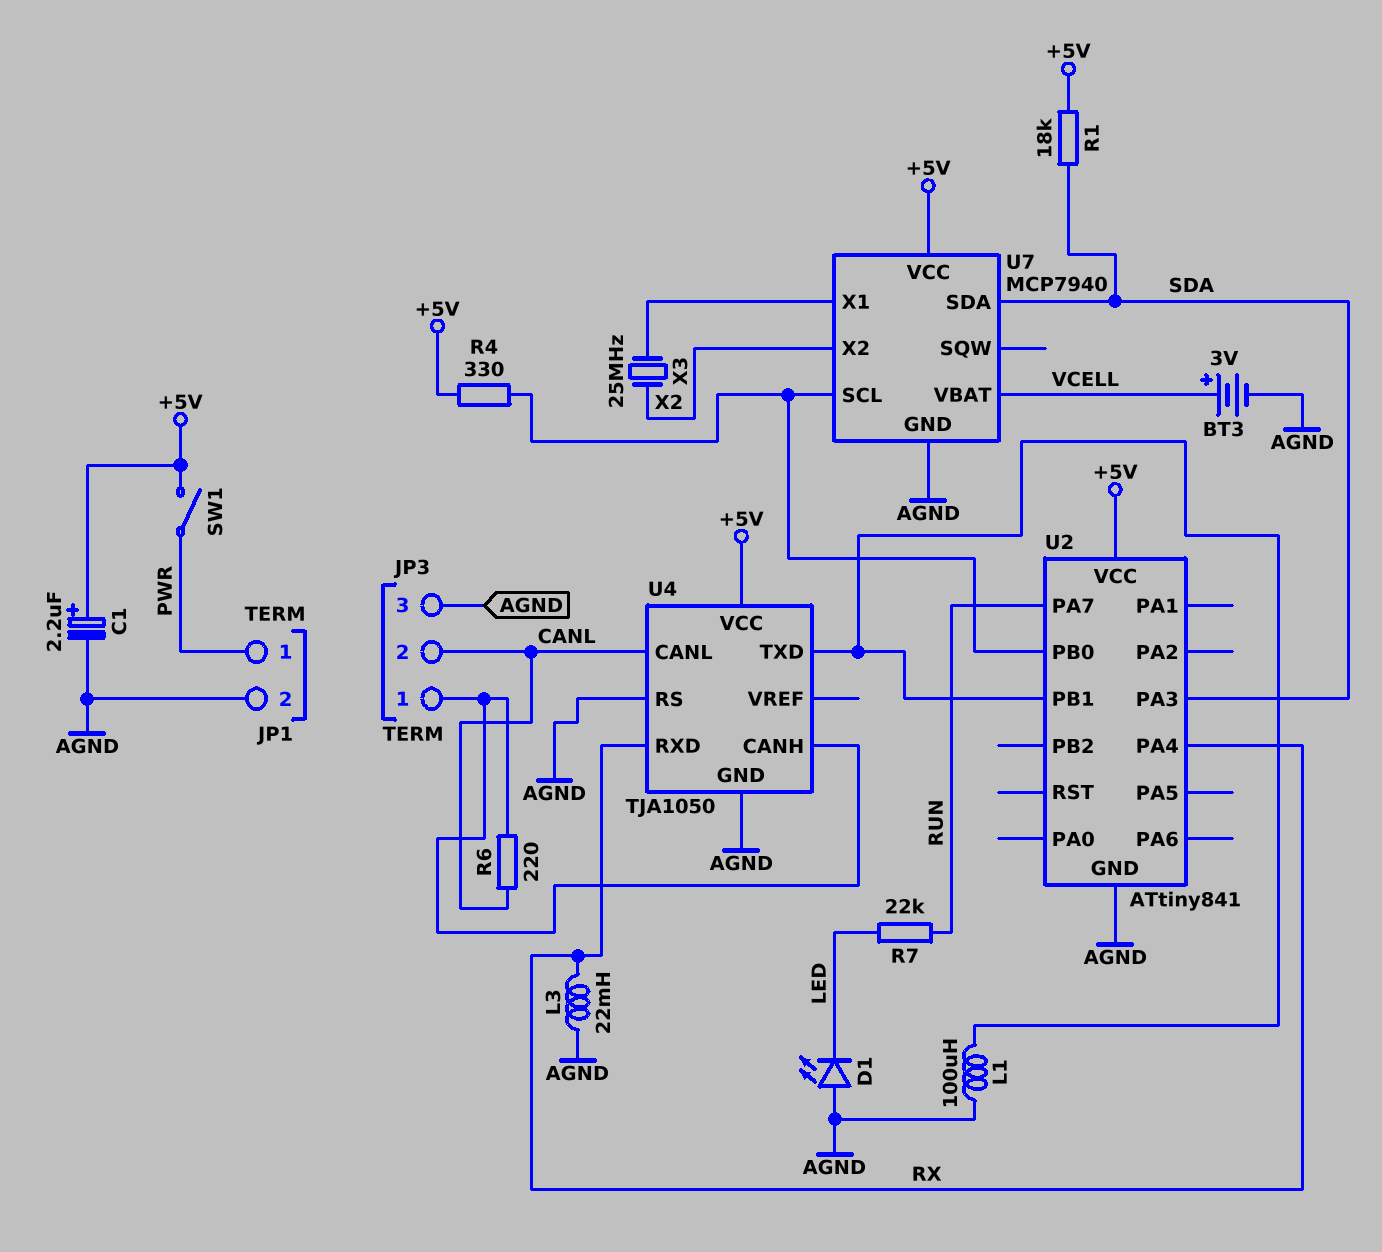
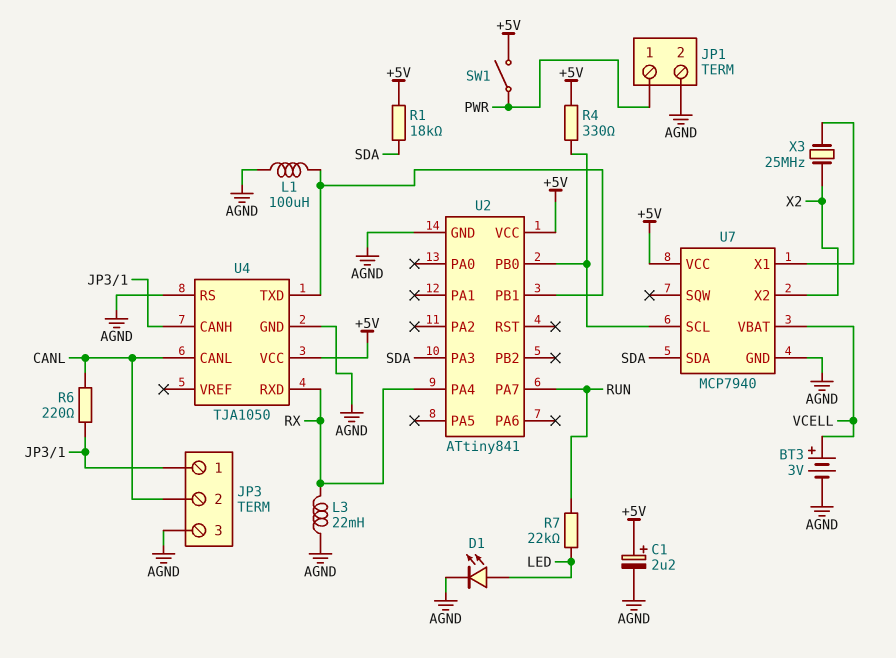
D1: LED (A AGND, K LED) -> LED (A LED, K AGND)

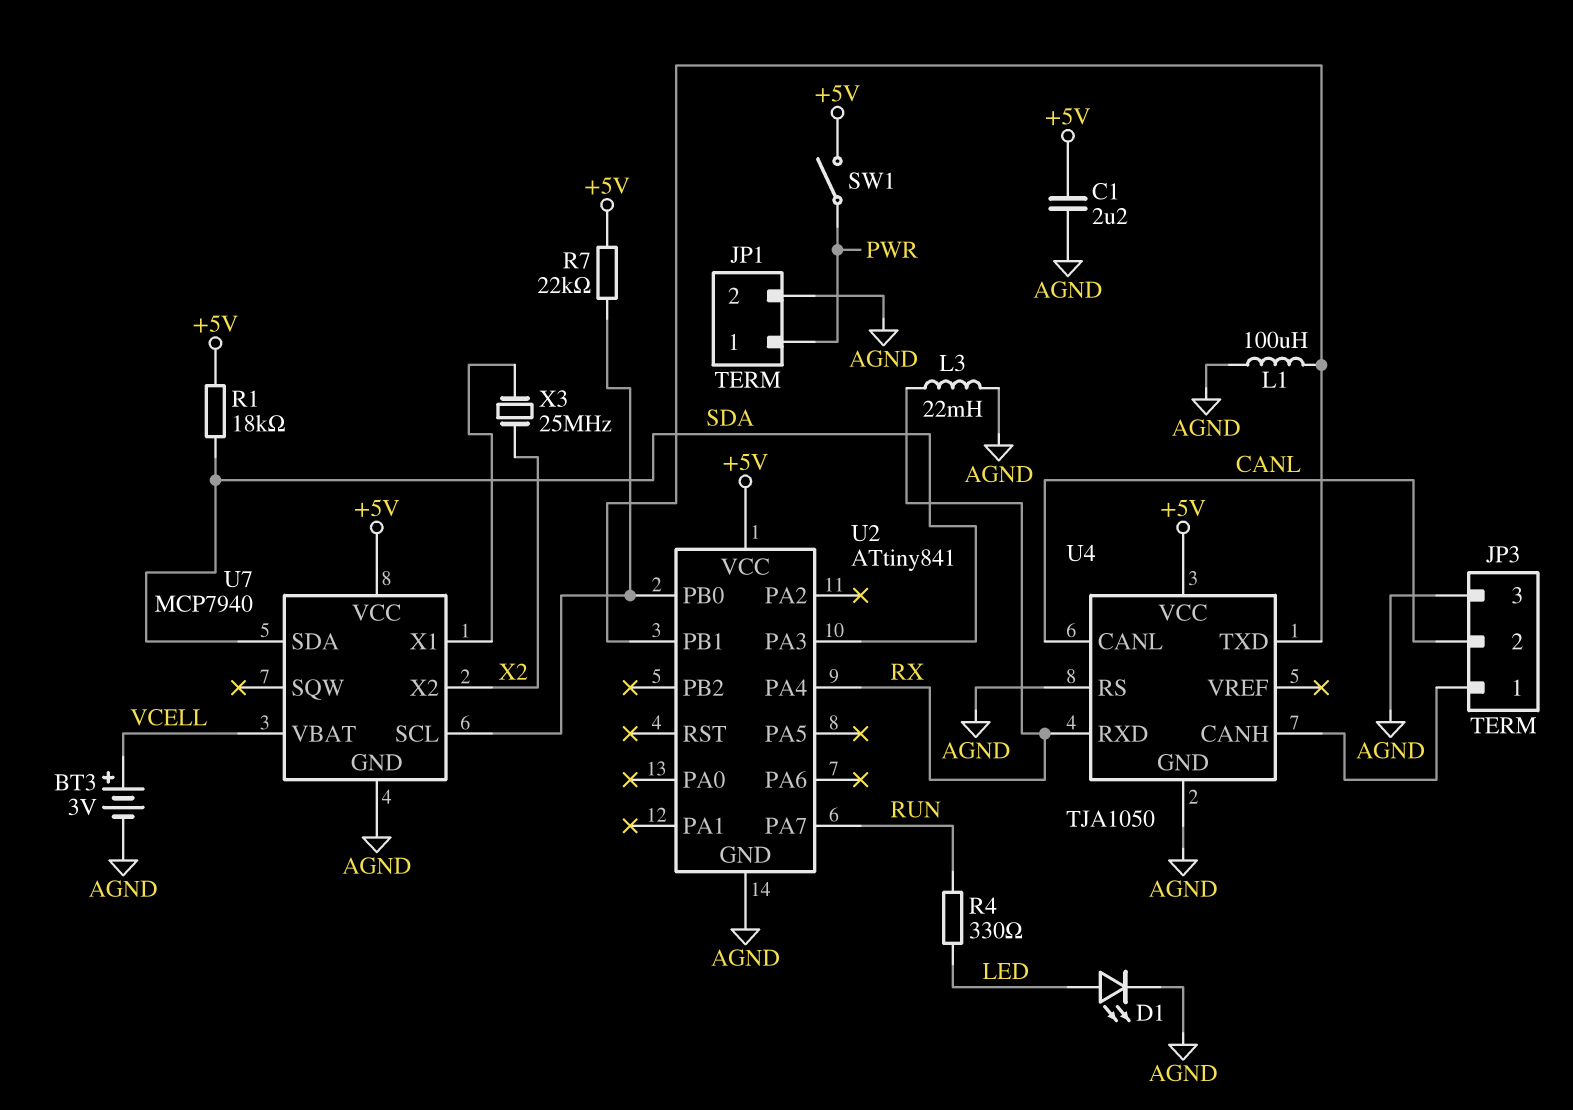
C1: 2.2uF (plus +5V, minus AGND) -> 2.2uF (+5V, AGND)
R4: 330 (+5V, U2/PB0) -> 330 (LED, RUN)
R6: 220 (CANL, JP3/1) -> none
R7: 22k (LED, RUN) -> 22k (+5V, U2/PB0)

